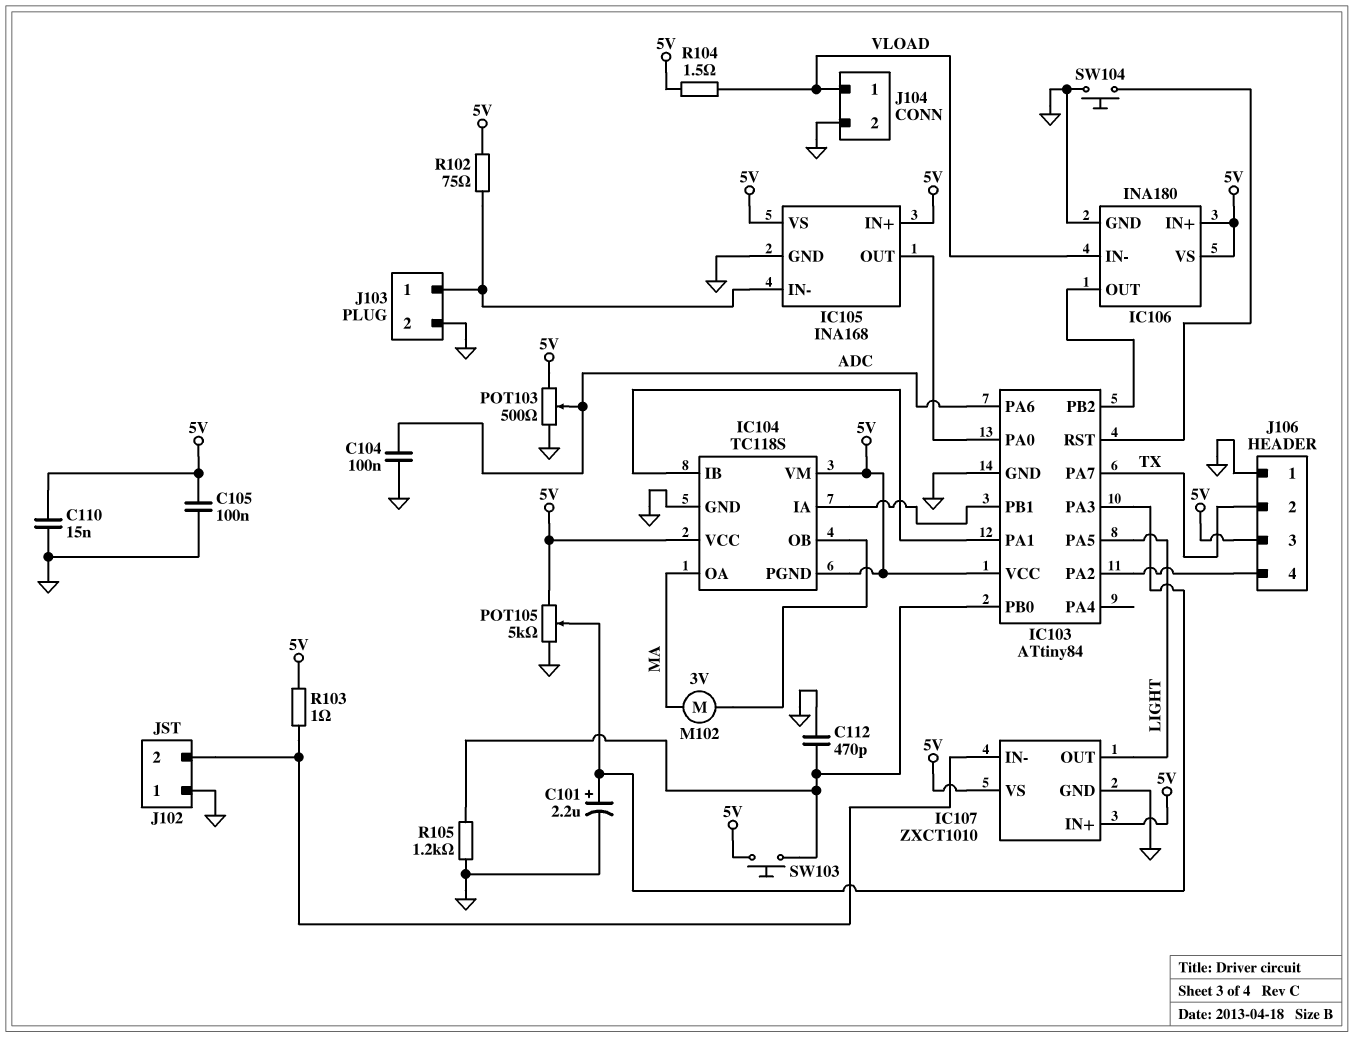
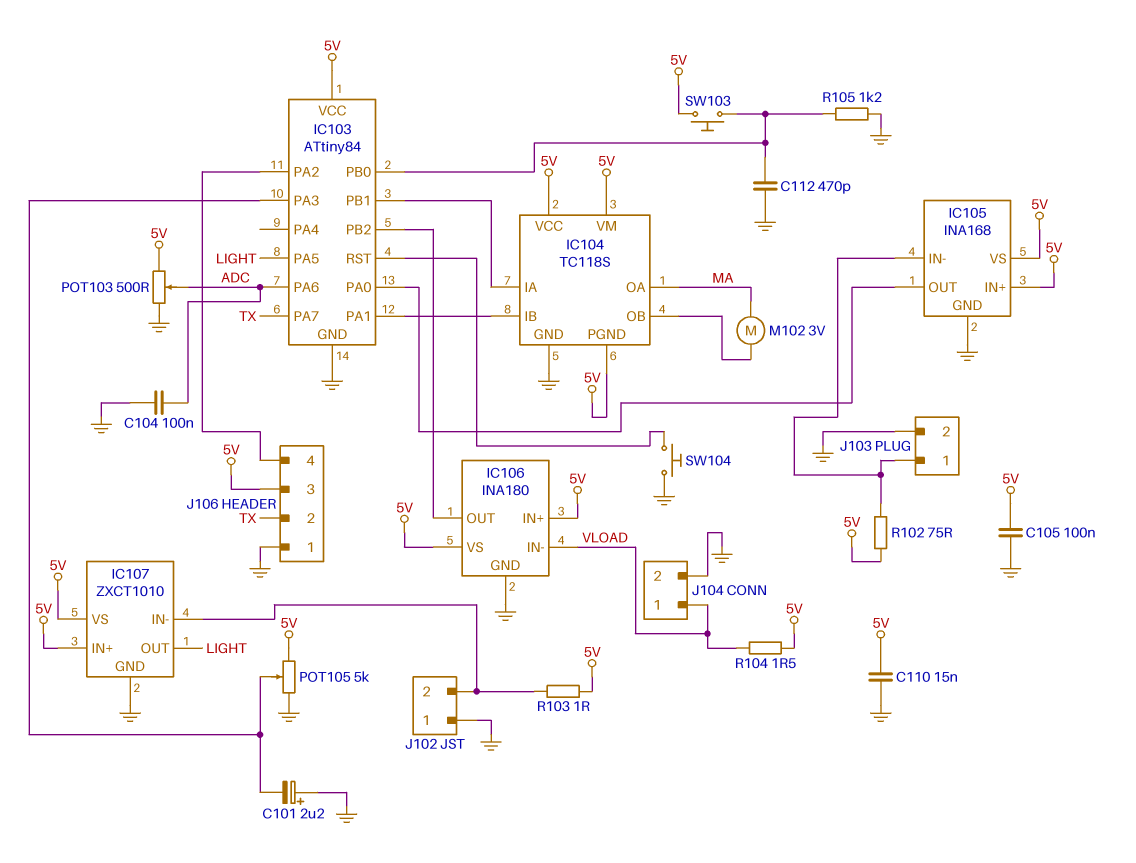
C101: 2.2uF (plus IC103/PA3, minus GND) -> 2.2uF (plus GND, minus IC103/PA3)

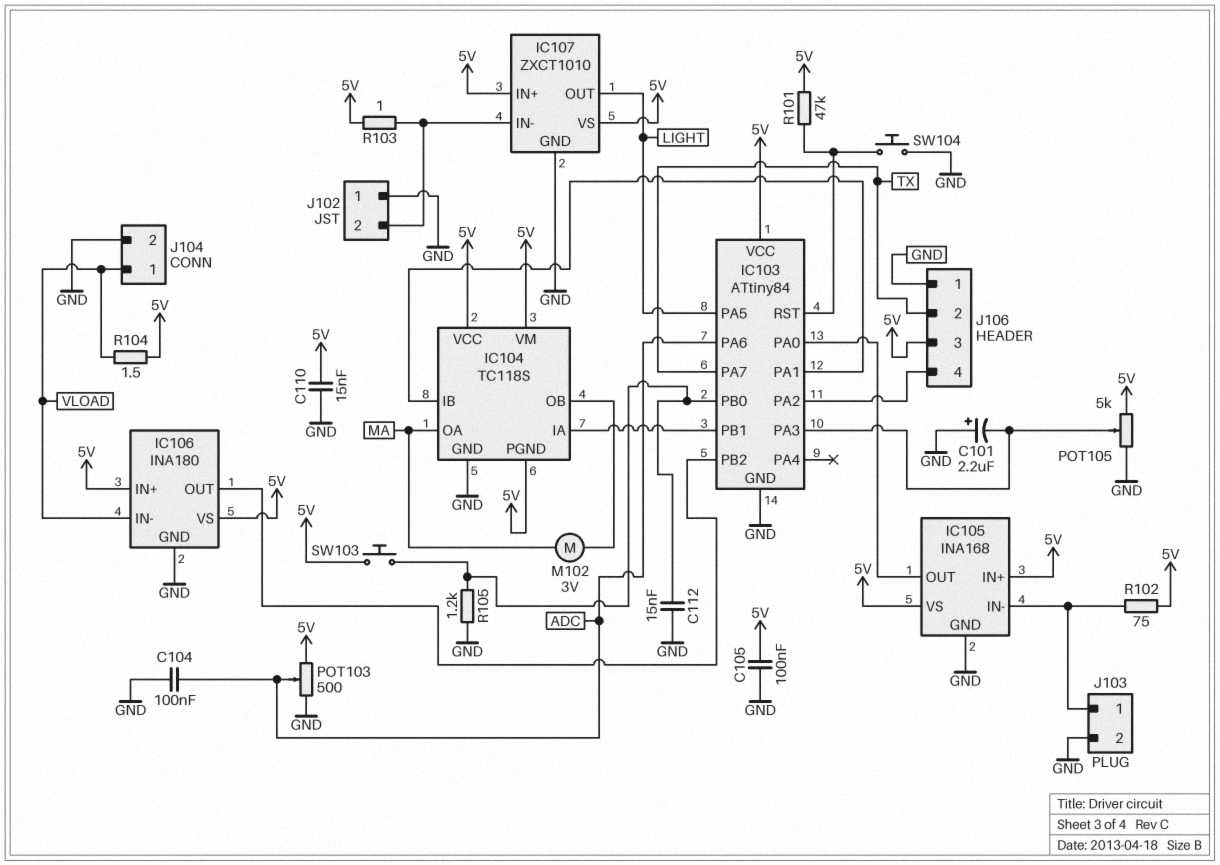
C112: 470pF (GND, IC103/PB0) -> 15nF (GND, IC103/PB0)
R101: none -> 47k (5V, IC103/RST)

